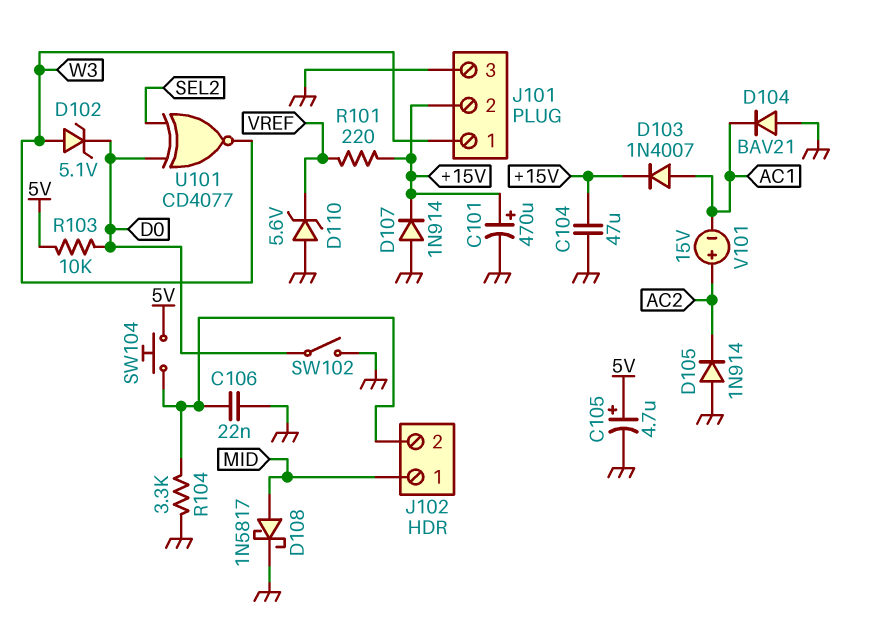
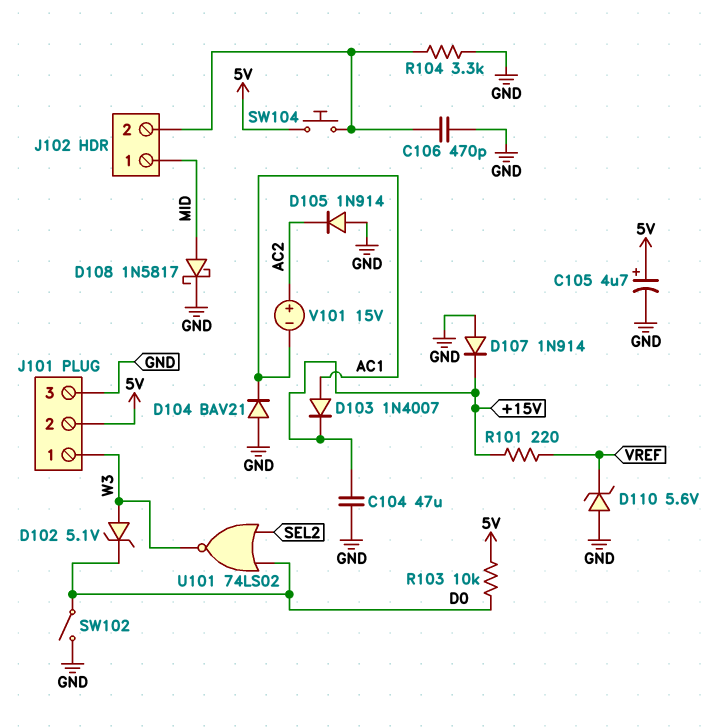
C101: 470uF (plus +15V, minus GND) -> none
C106: 22nF (GND, J102/2) -> 470pF (GND, J102/2)
J101 pin 2: +15V -> 5V
U101: XNOR CD4077 (in D0, in SEL2, out W3) -> NOR 74LS02 (in D0, in SEL2, out W3)

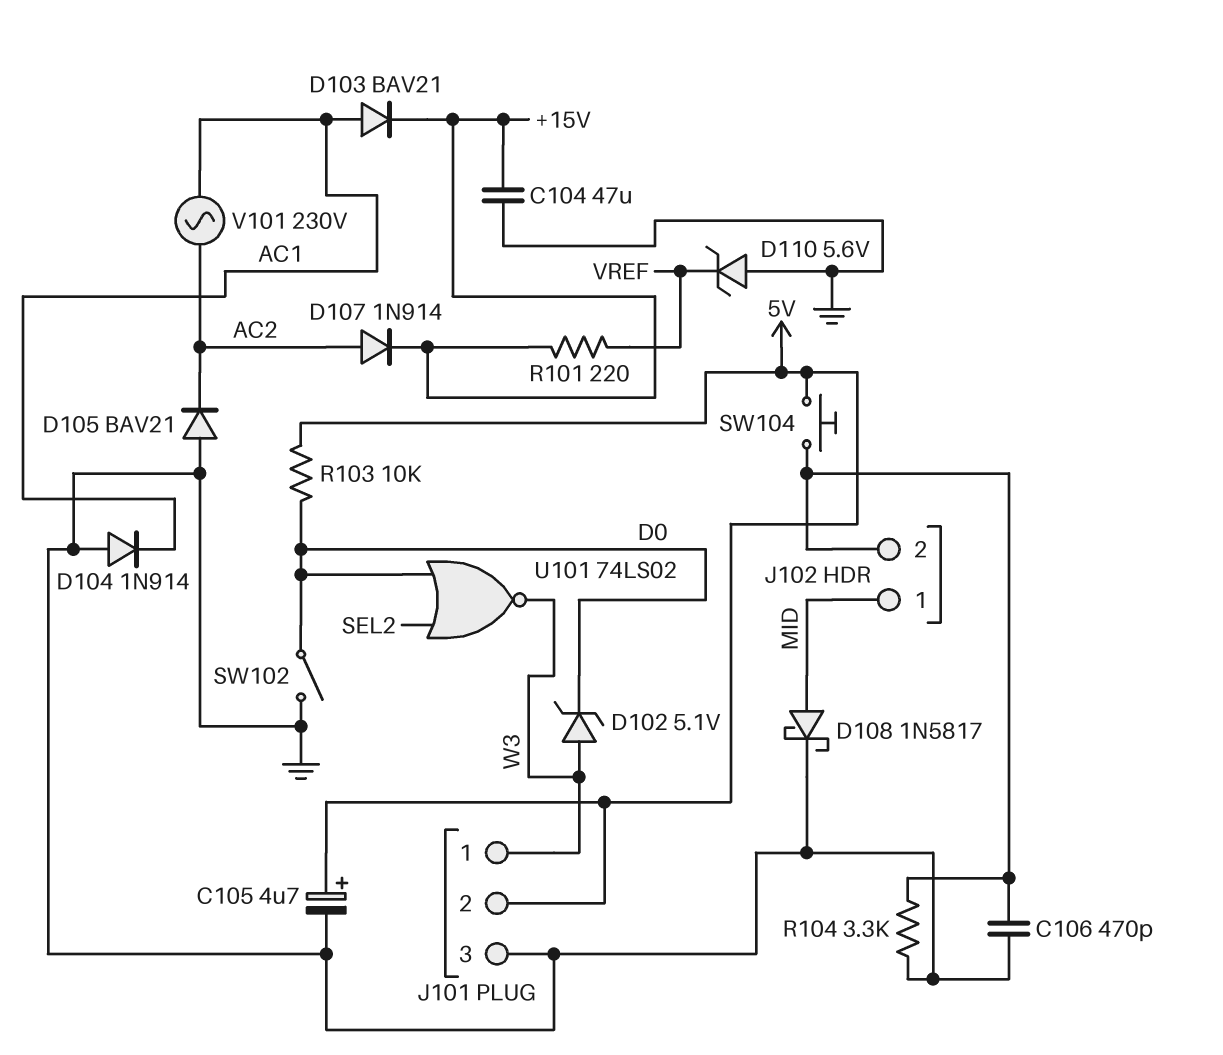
D103: diode 1N4007 (A AC1, K +15V) -> diode BAV21 (A AC1, K +15V)
D104: diode BAV21 (A GND, K AC1) -> diode 1N914 (A GND, K AC1)
D105: diode 1N914 (A GND, K AC2) -> diode BAV21 (A GND, K AC2)
D107: diode 1N914 (A GND, K +15V) -> diode 1N914 (A AC2, K +15V)
V101: 15V (plus AC2, minus AC1) -> AC 230V (AC1, AC2)

